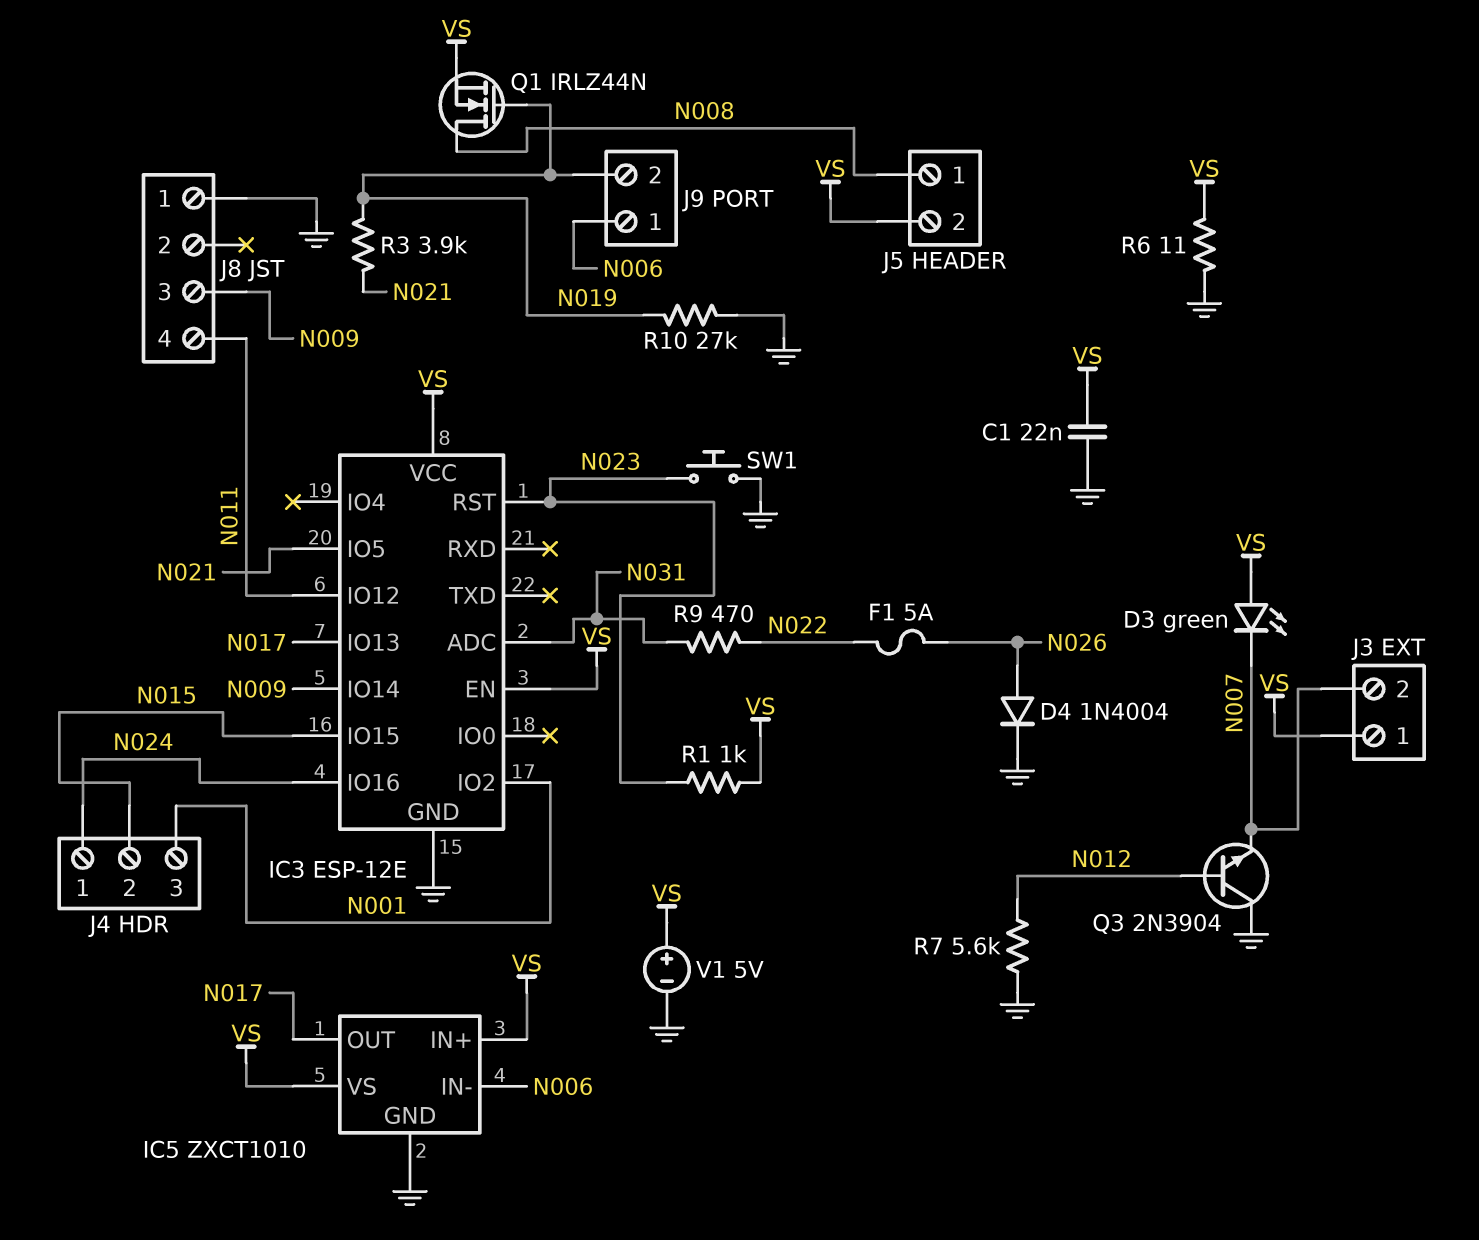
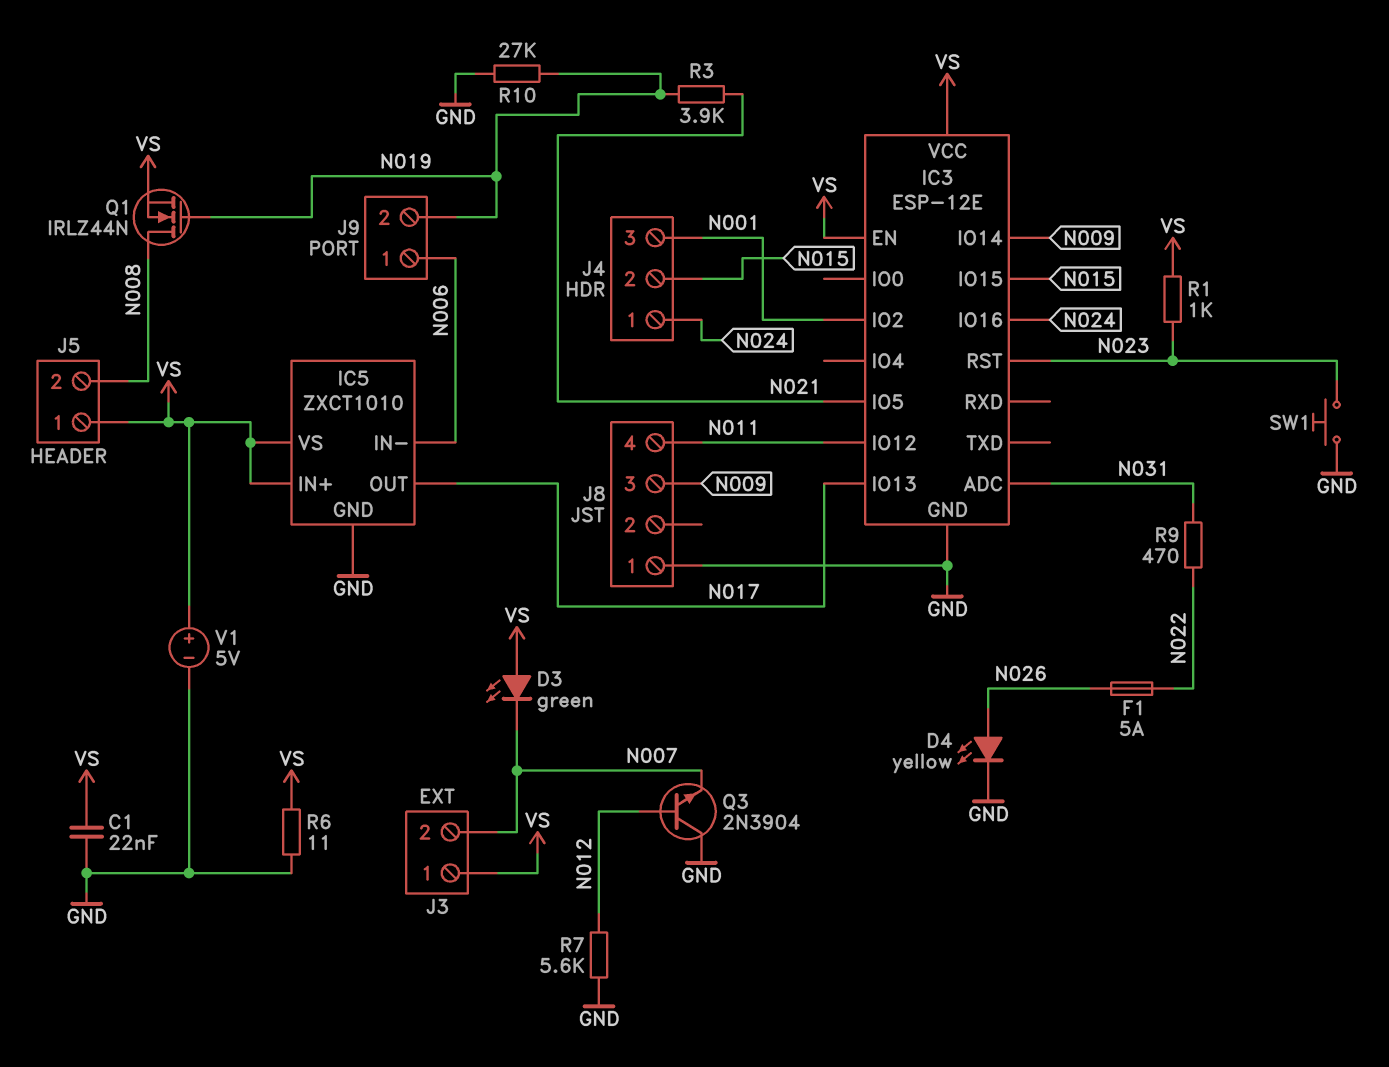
D4: diode 1N4004 (A N026, K GND) -> LED yellow (A N026, K GND)
J5 pin 1: N008 -> VS
J5 pin 2: VS -> N008

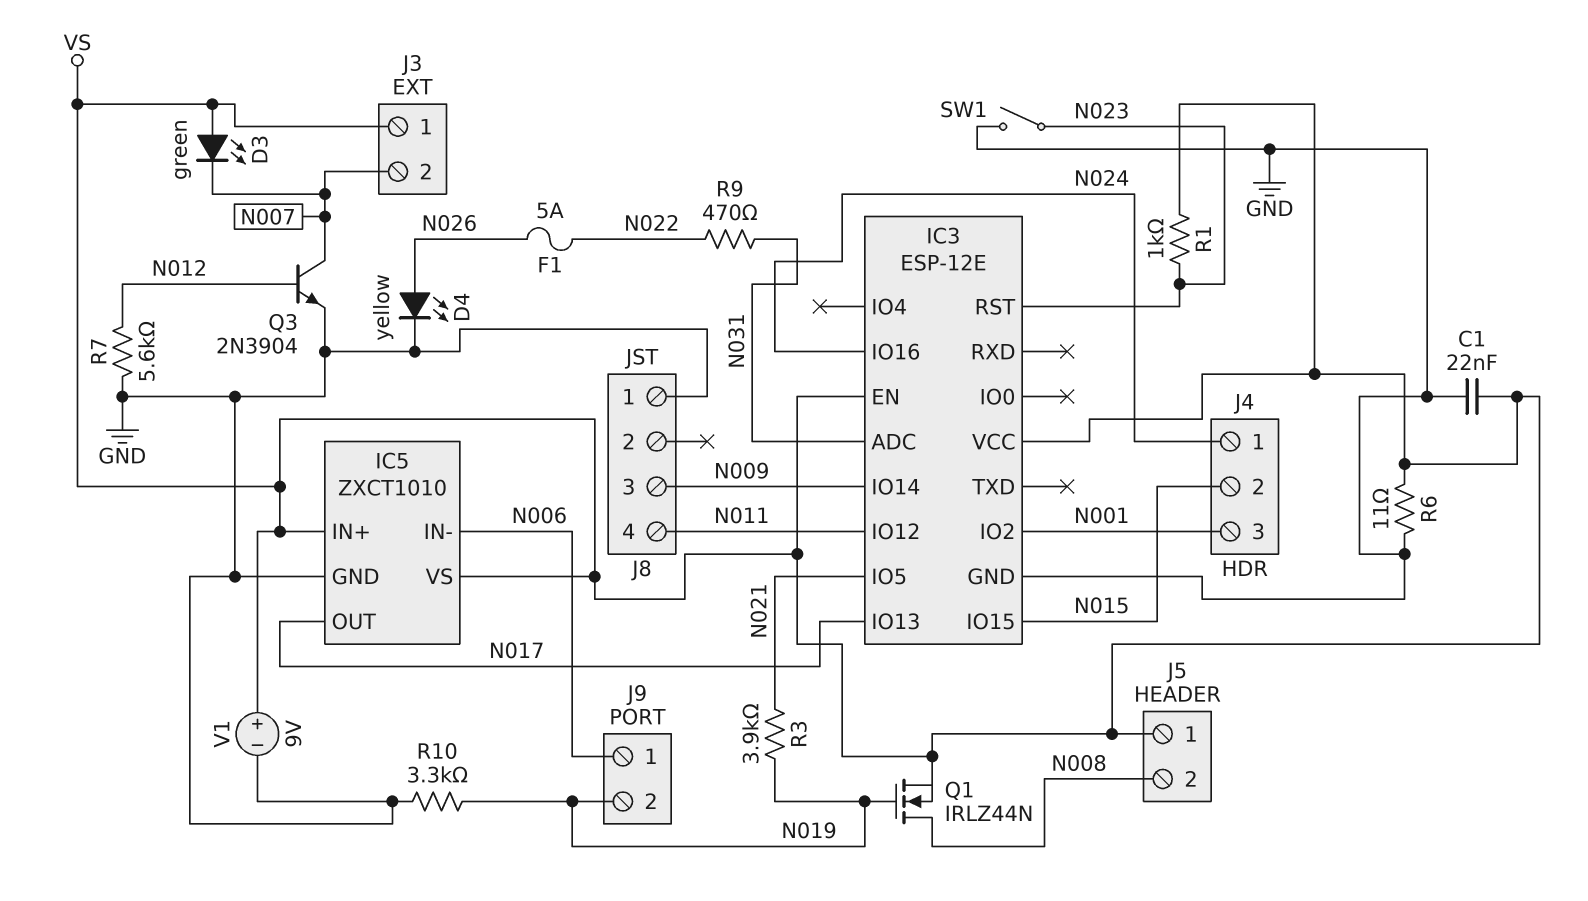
Q3: NPN 2N3904 (B N012, C GND, E N007) -> NPN 2N3904 (B N012, C N007, E GND)
R10: 27k (GND, N019) -> 3.3k (GND, N019)
SW1: button (GND, N023) -> switch (GND, N023)
V1: 5V (plus VS, minus GND) -> 9V (plus VS, minus GND)

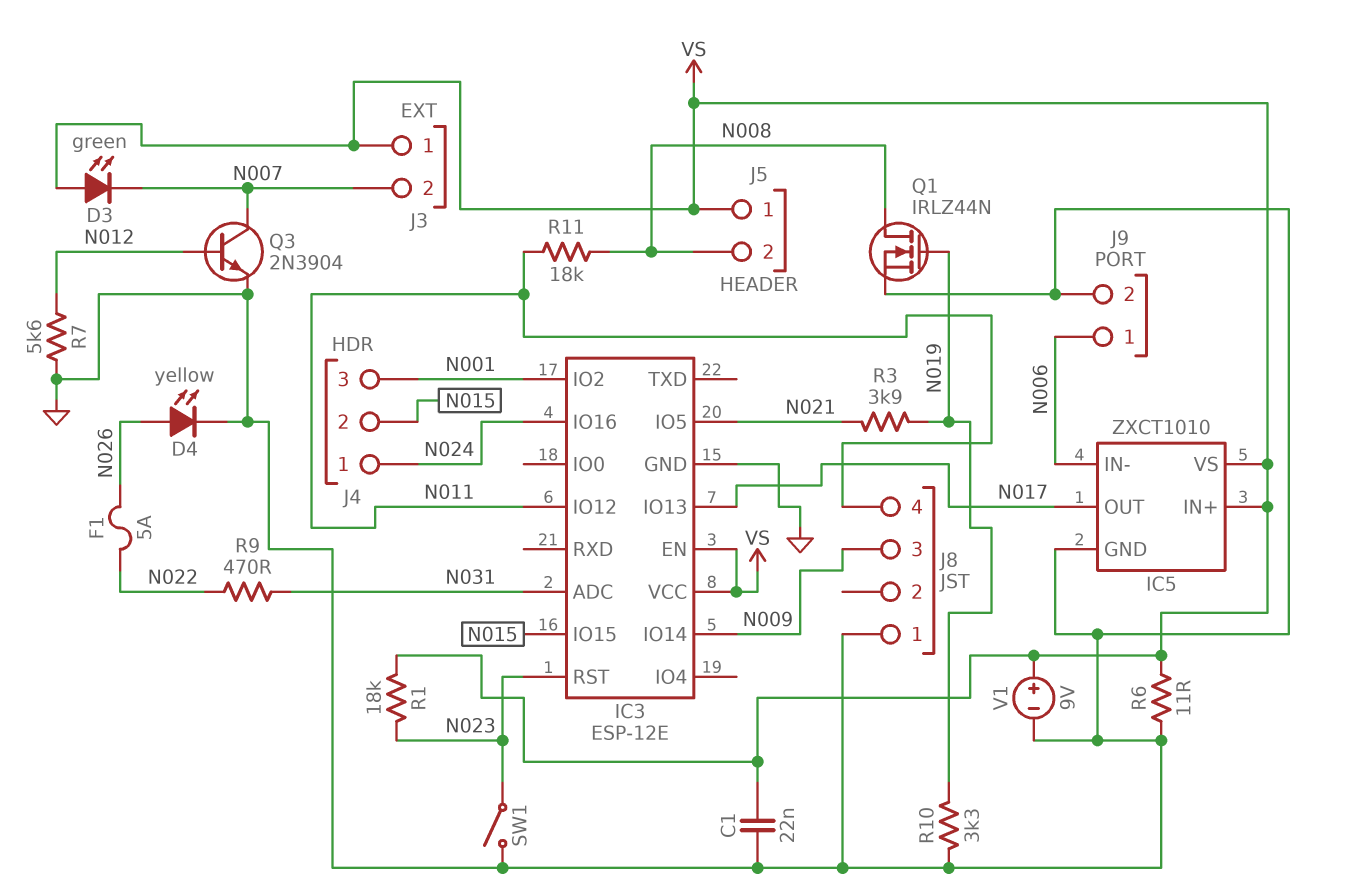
J9 pin 2: N019 -> GND
Q1: NMOS IRLZ44N (G N019, D N008, S VS) -> NMOS IRLZ44N (G N019, D N008, S GND)
R1: 1k (N023, VS) -> 18k (N023, VS)
R11: none -> 18k (N008, N011)

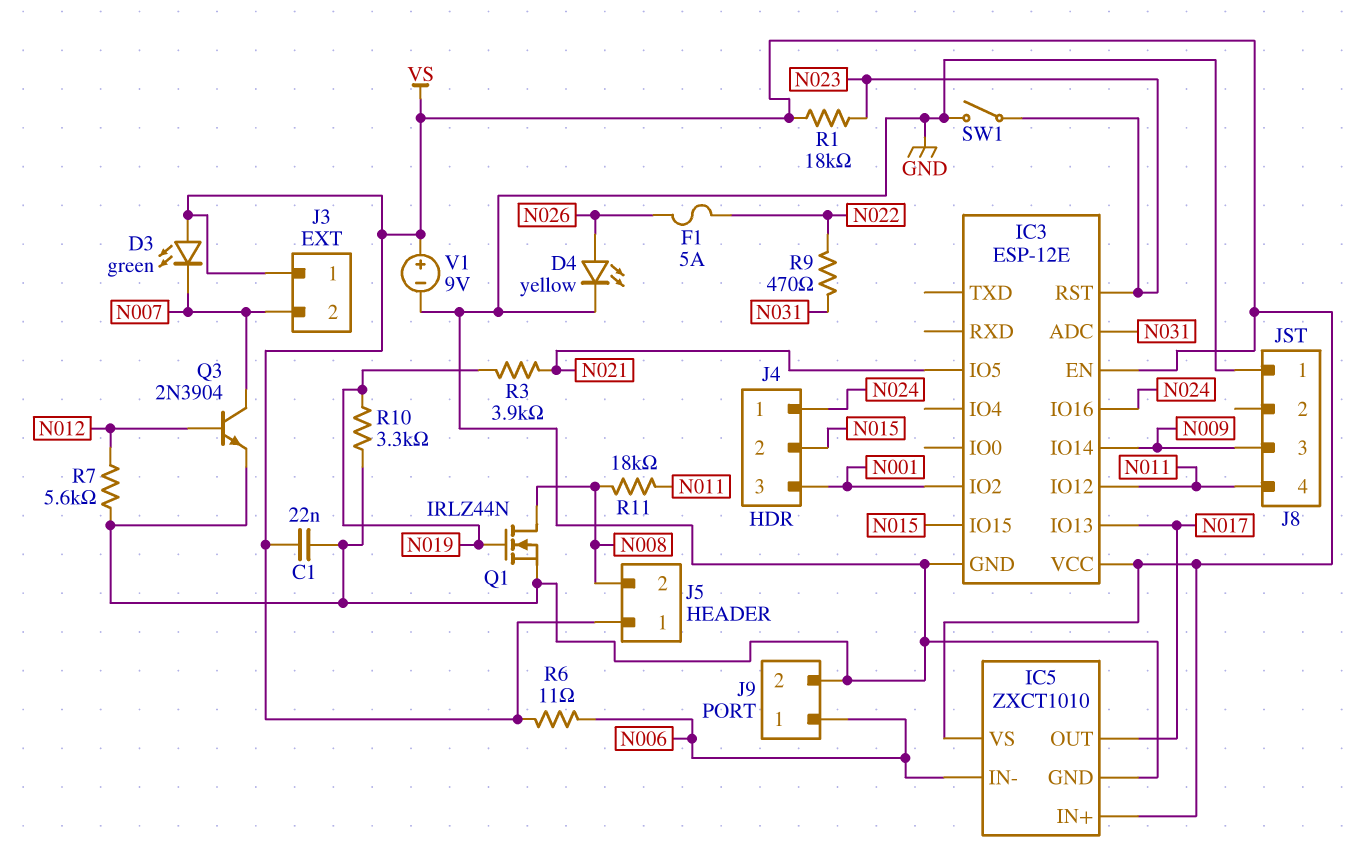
R6: 11 (GND, VS) -> 11 (N006, VS)

